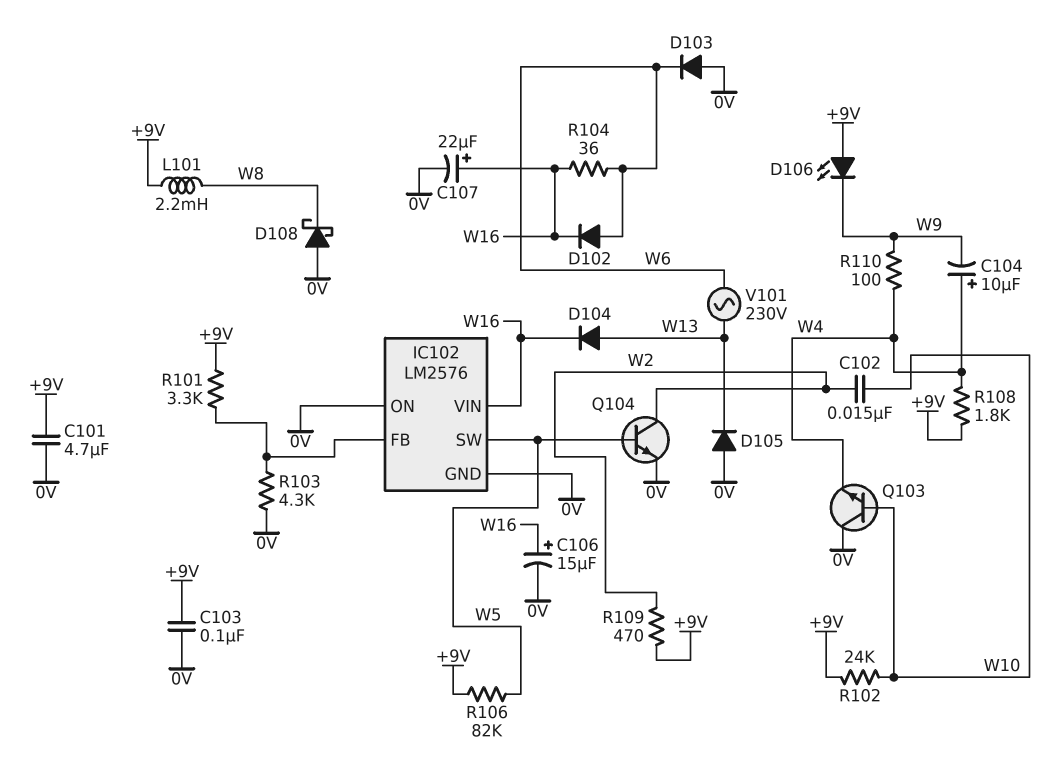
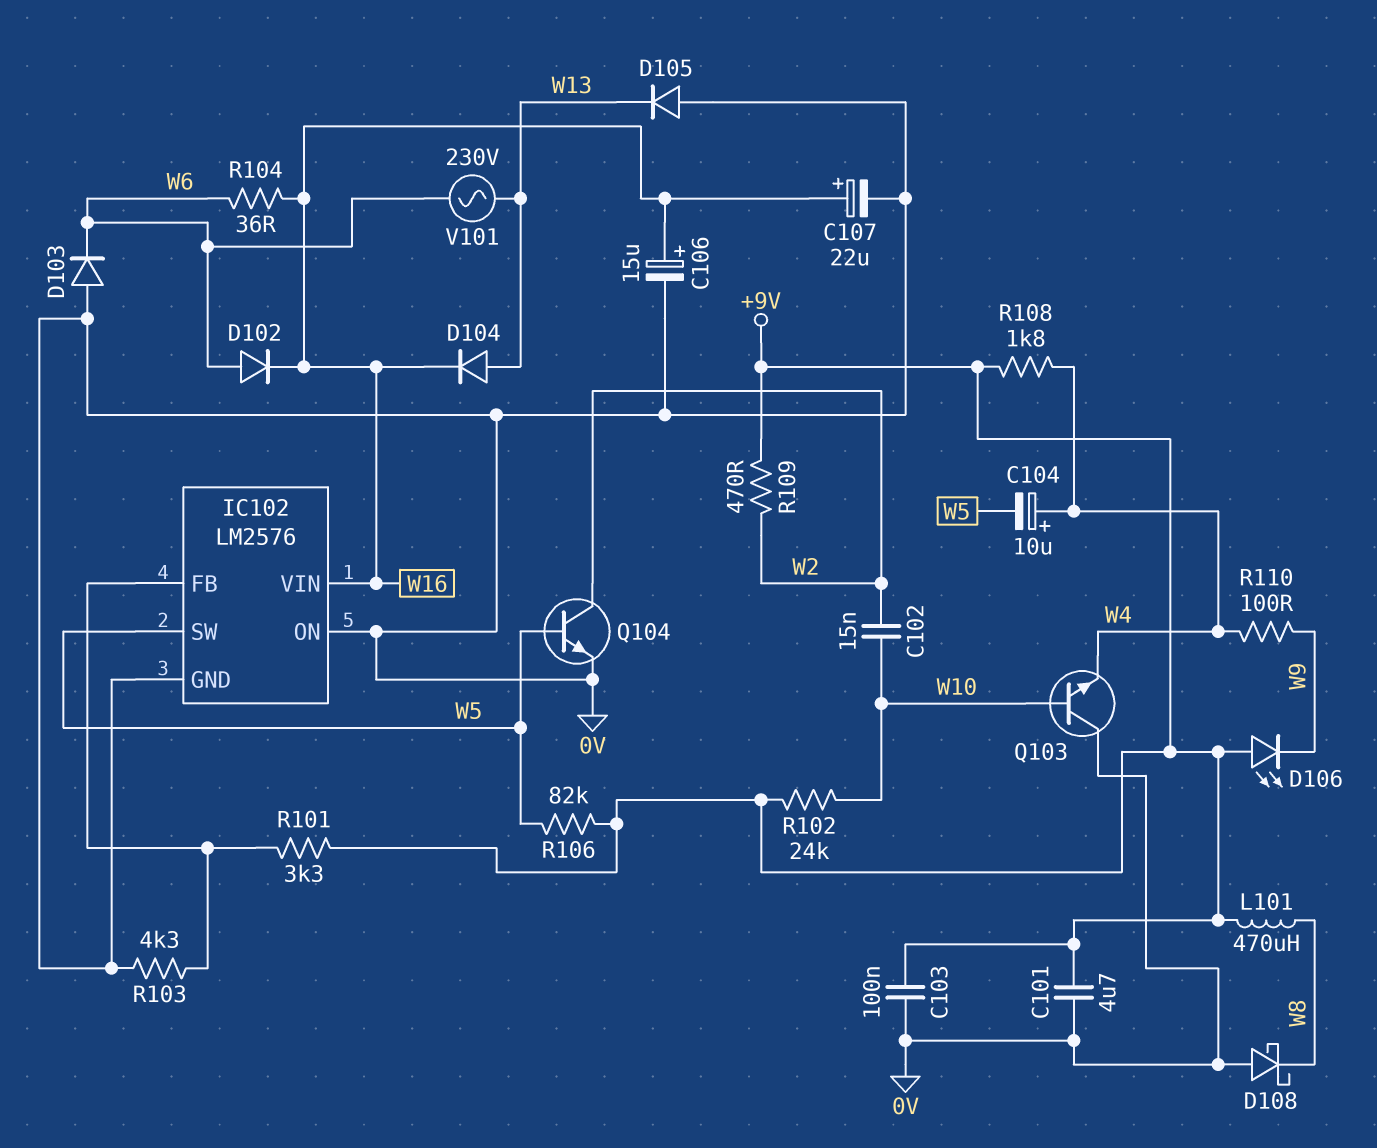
C104: 10uF (plus W4, minus W9) -> 10uF (plus W4, minus W5)
L101: 2.2mH (+9V, W8) -> 470uH (+9V, W8)

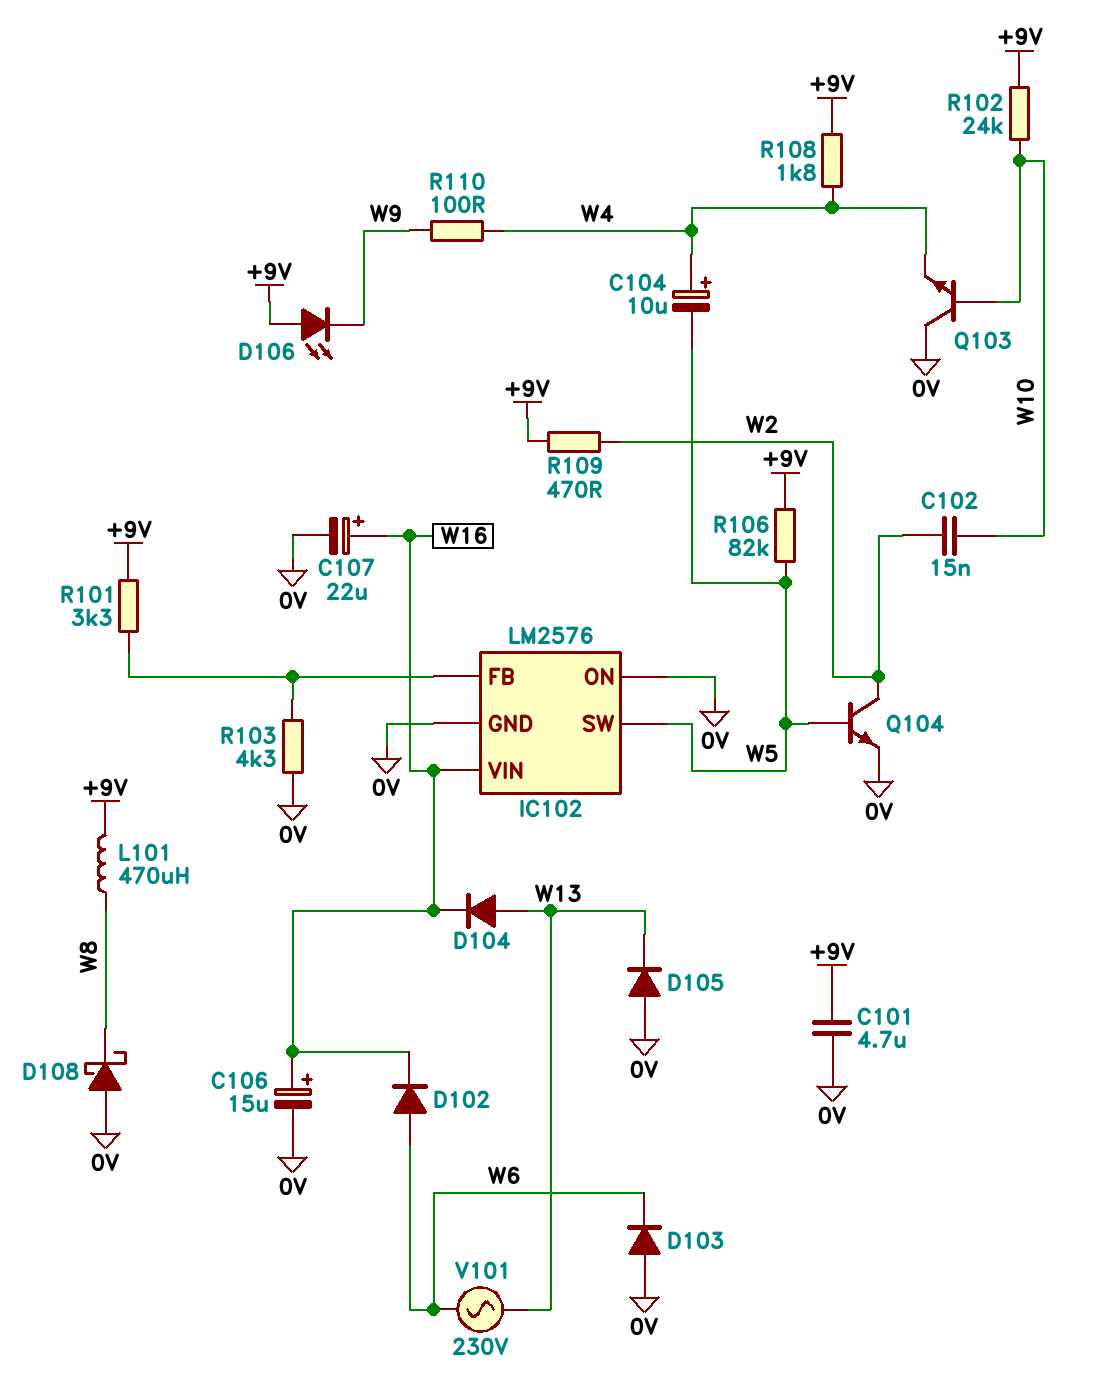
C103: 100nF (+9V, 0V) -> none
R104: 36 (W6, W16) -> none

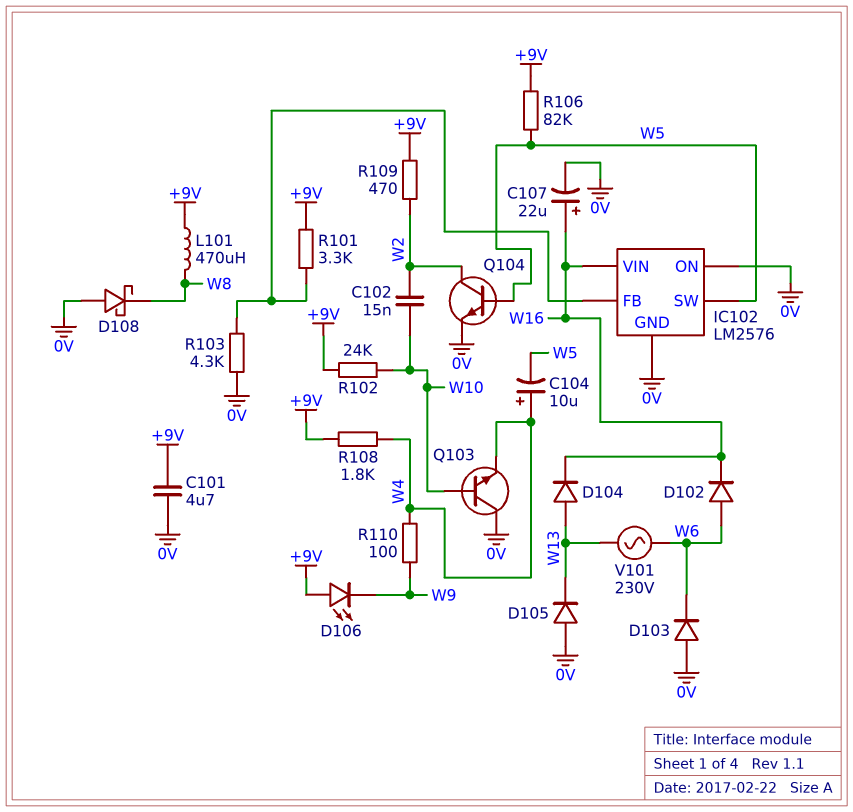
C106: 15uF (plus W16, minus 0V) -> none

